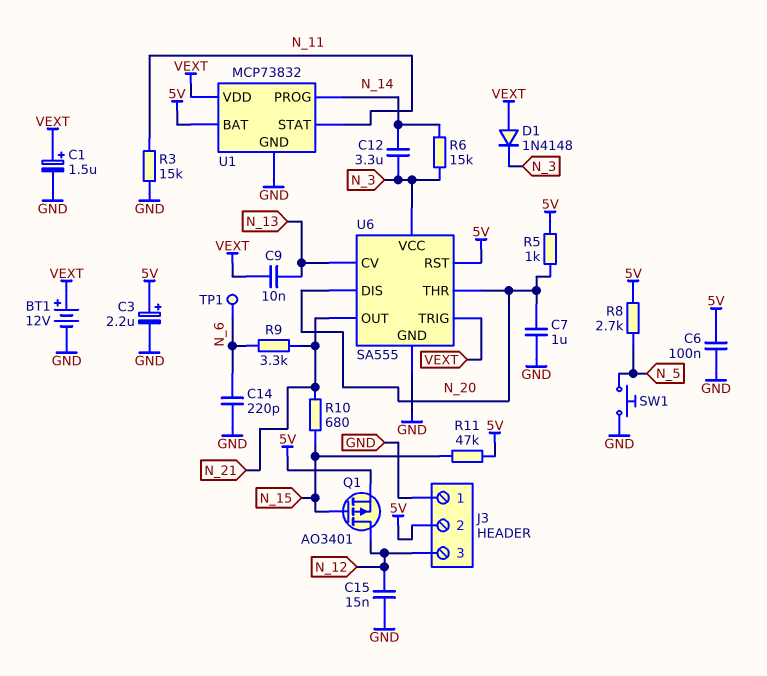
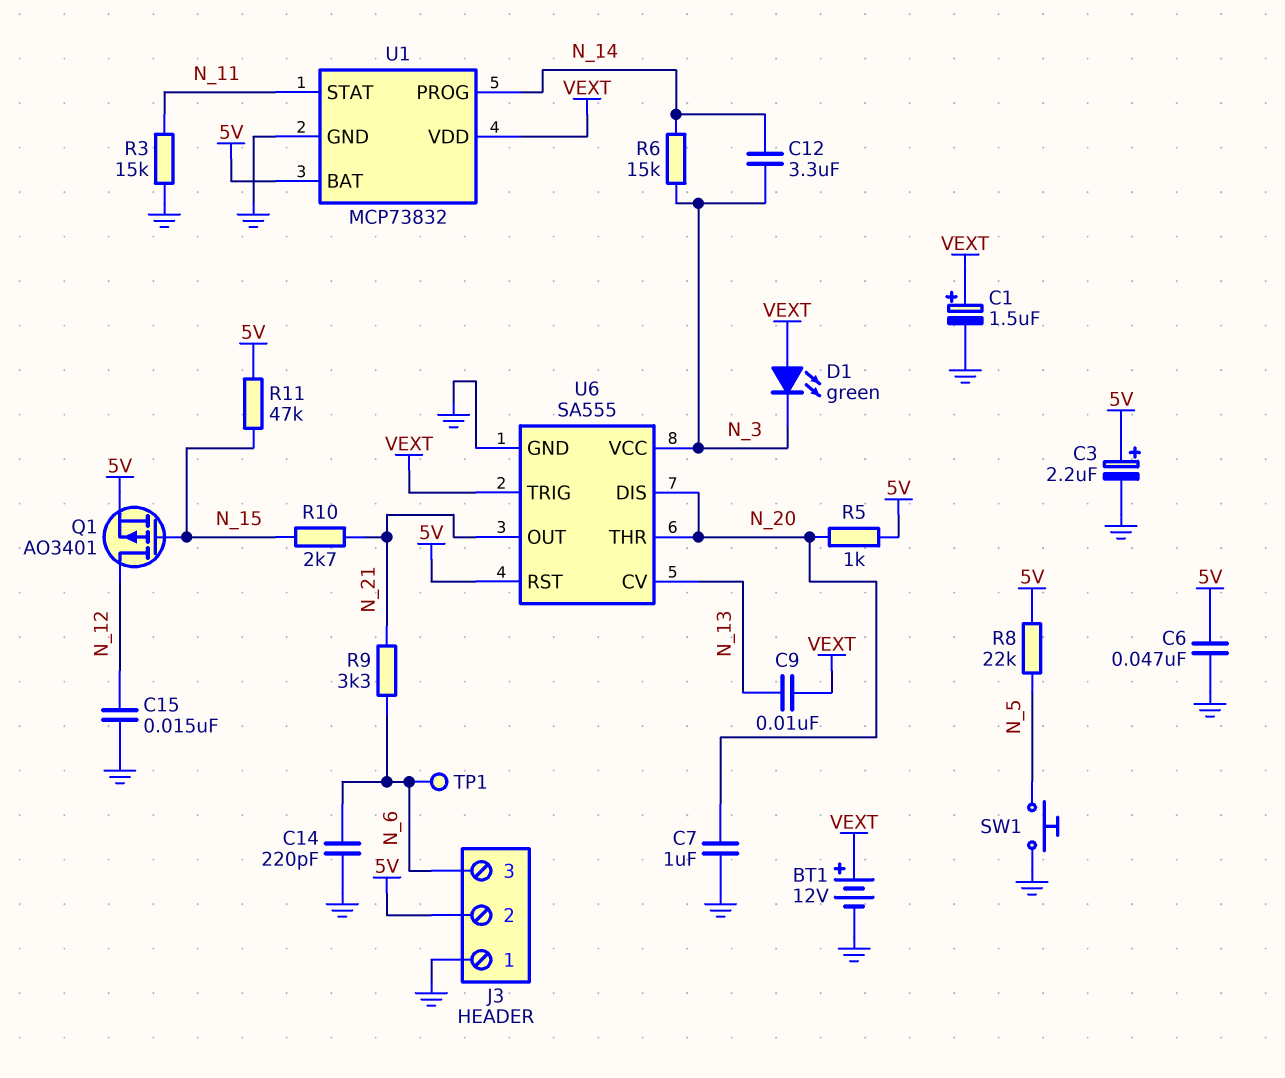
C6: 100nF (5V, GND) -> 47nF (5V, GND)
D1: diode 1N4148 (A VEXT, K N_3) -> LED green (A VEXT, K N_3)
J3 pin 3: N_12 -> N_6
R8: 2.7k (5V, N_5) -> 22k (5V, N_5)
R10: 680 (N_15, N_21) -> 2.7k (N_15, N_21)

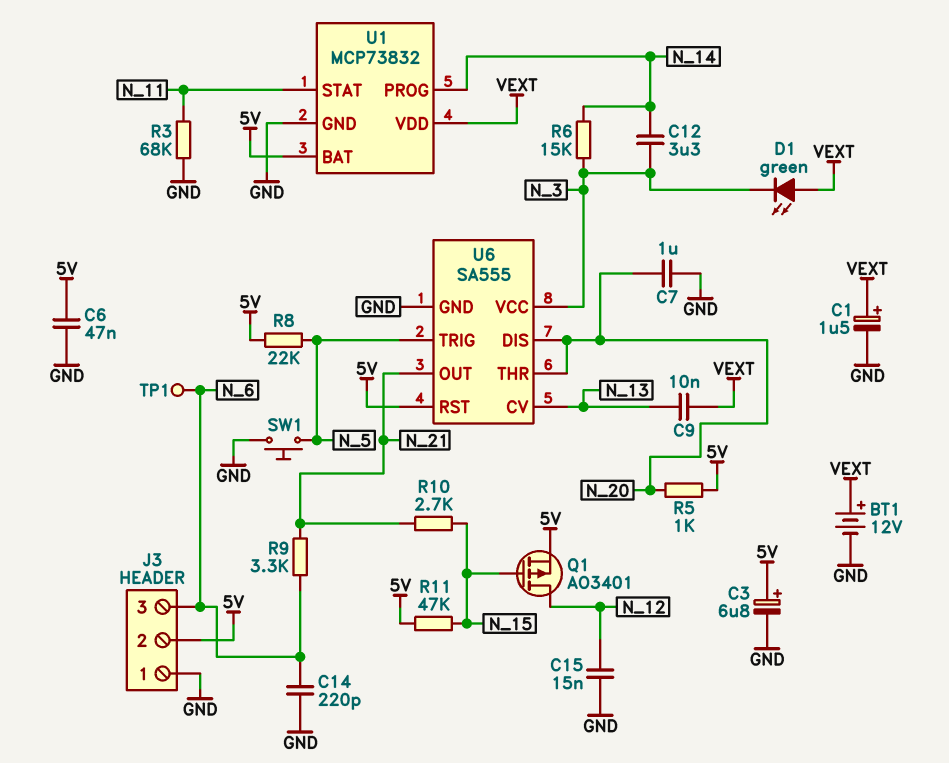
C3: 2.2uF (plus 5V, minus GND) -> 6.8uF (plus 5V, minus GND)
R3: 15k (GND, N_11) -> 68k (GND, N_11)
U6 pin TRIG: VEXT -> N_5

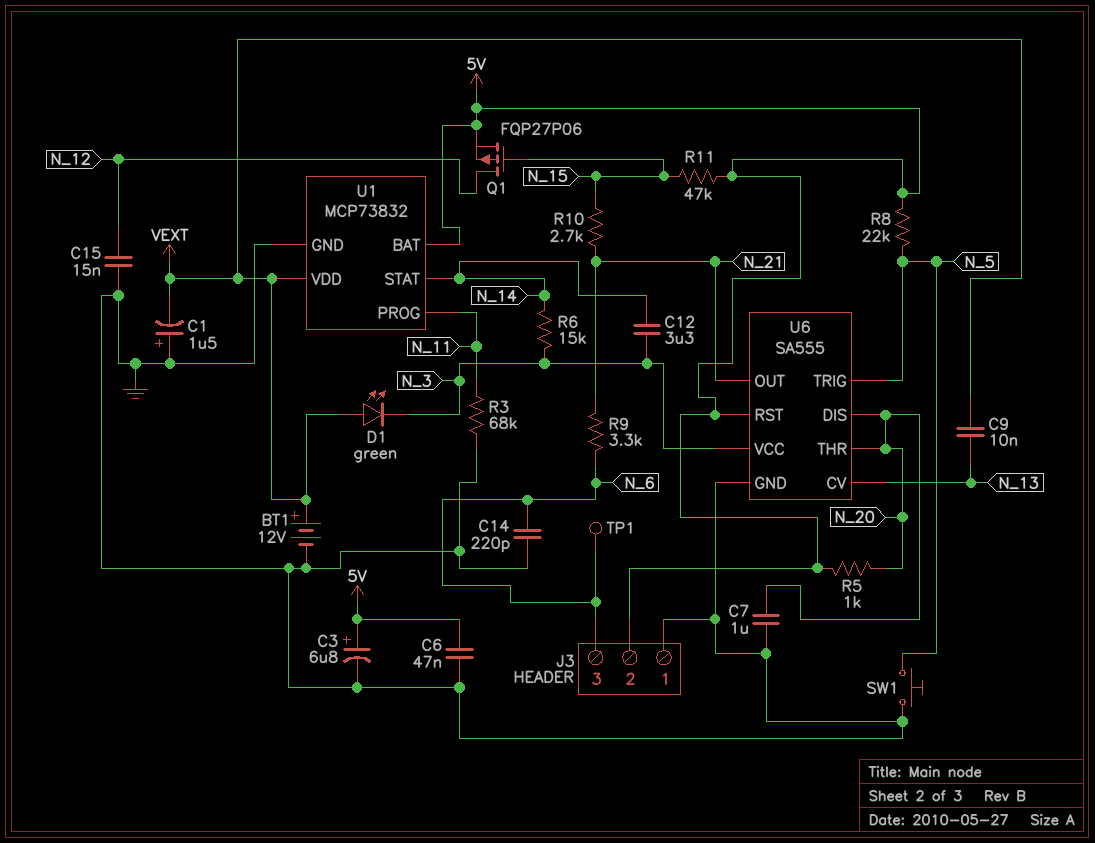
C1: 1.5uF (plus VEXT, minus GND) -> 1.5uF (plus GND, minus VEXT)
Q1: PMOS AO3401 (G N_15, D N_12, S 5V) -> PMOS FQP27P06 (G N_15, D N_12, S 5V)
U1 pin PROG: N_14 -> N_11
U1 pin STAT: N_11 -> N_14

